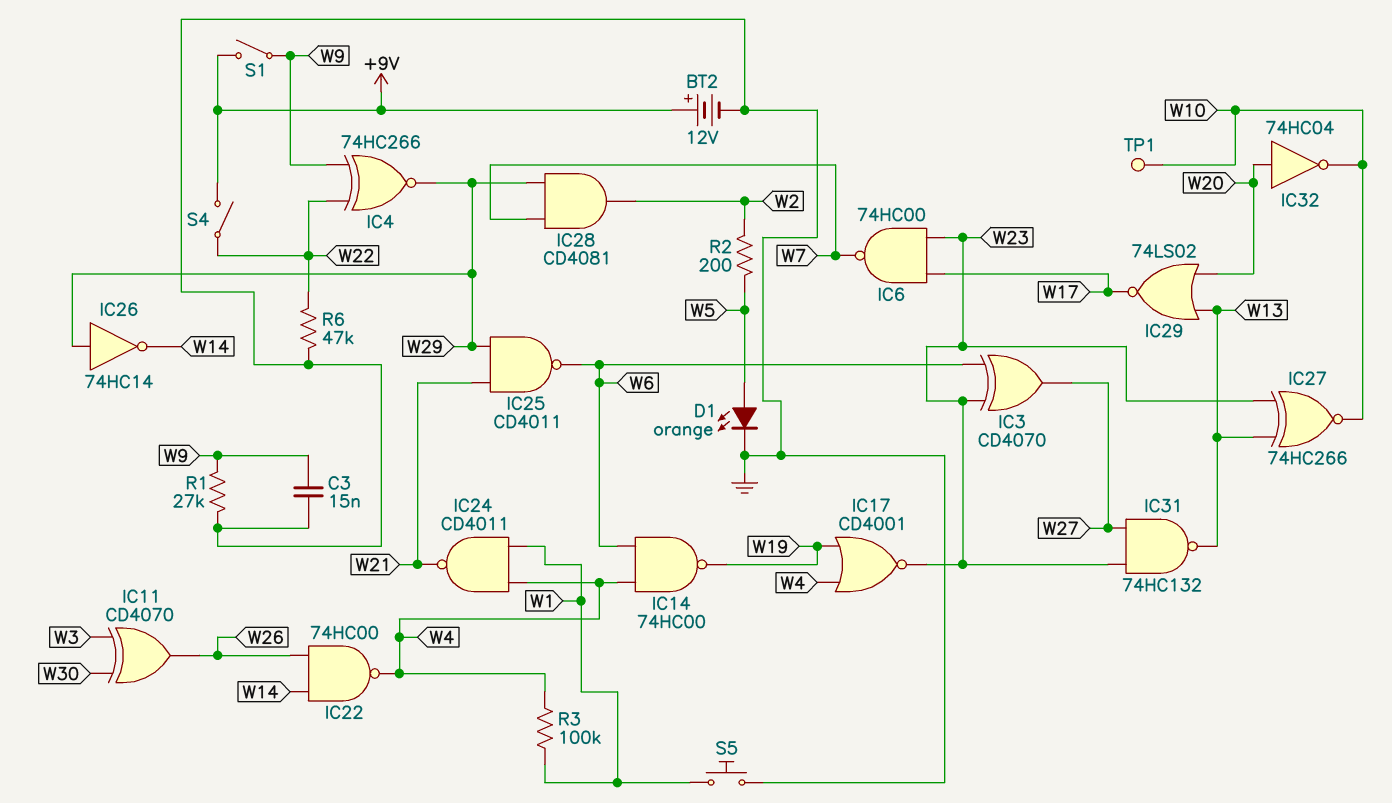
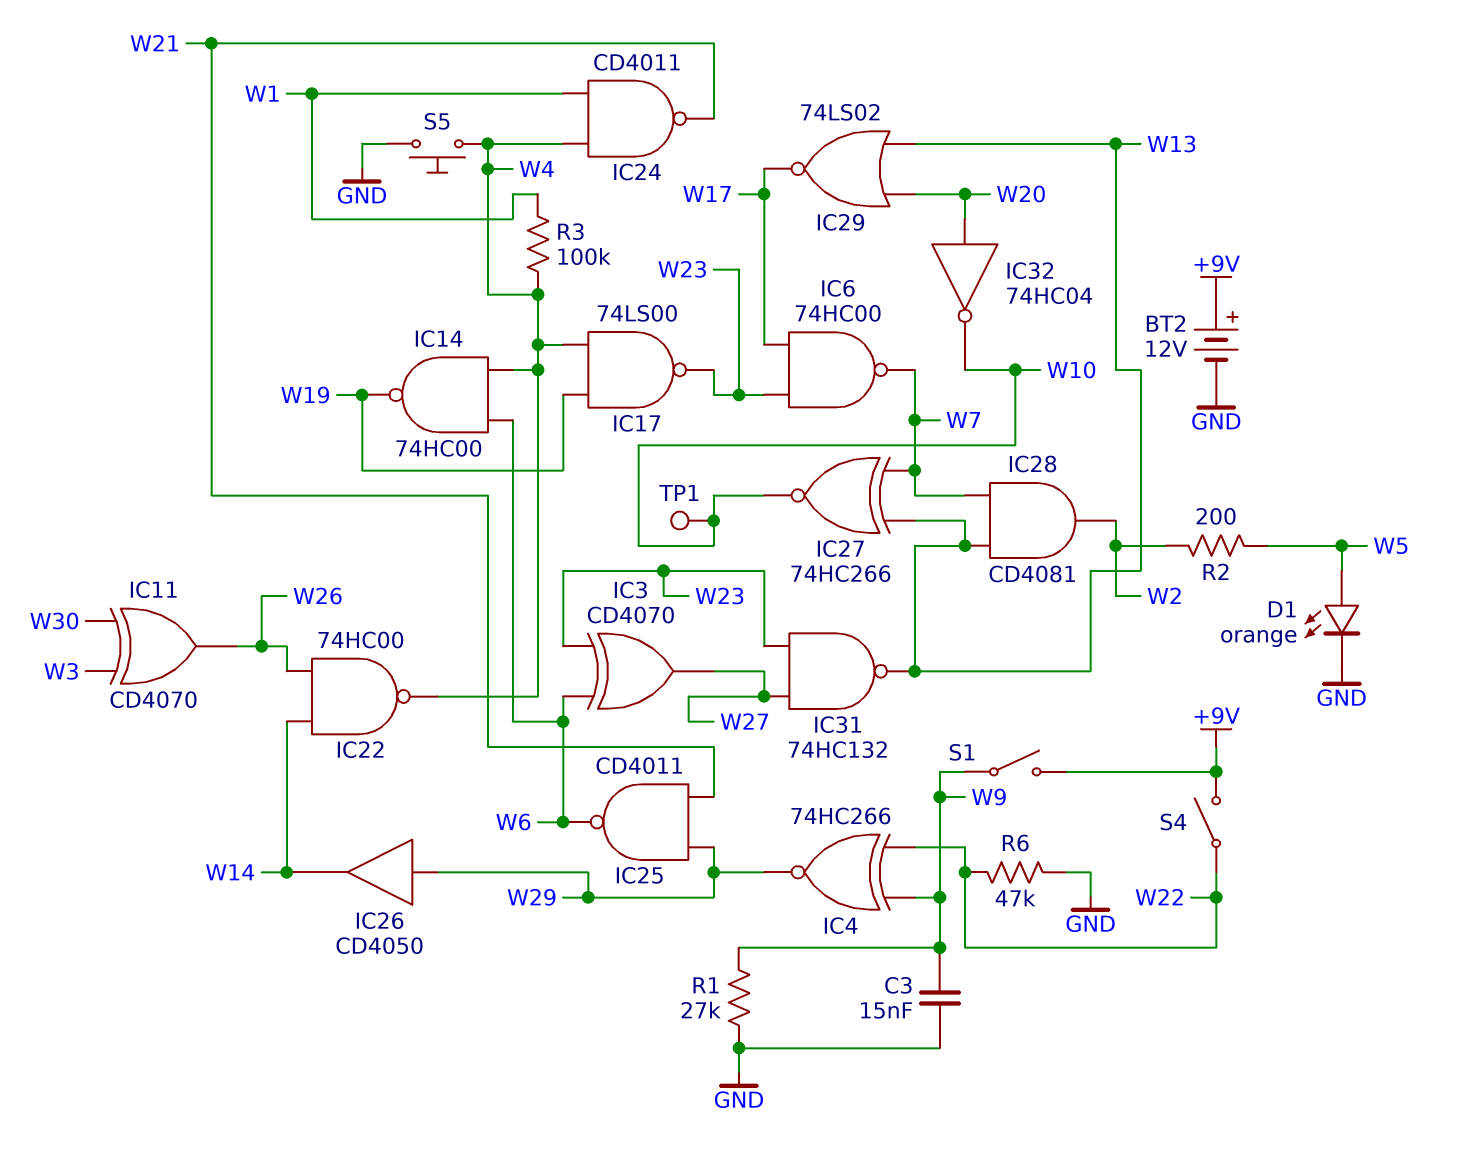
IC17: NOR CD4001 (in W4, in W19, out W23) -> NAND 74LS00 (in W4, in W19, out W23)
IC26: NOT 74HC14 (in W29, out W14) -> buffer CD4050 (in W29, out W14)
IC27: XNOR 74HC266 (in W13, in W23, out W10) -> XNOR 74HC266 (in W7, in W13, out W10)
IC28: AND CD4081 (in W7, in W29, out W2) -> AND CD4081 (in W7, in W13, out W2)
S5: button (GND, W1) -> button (GND, W4)

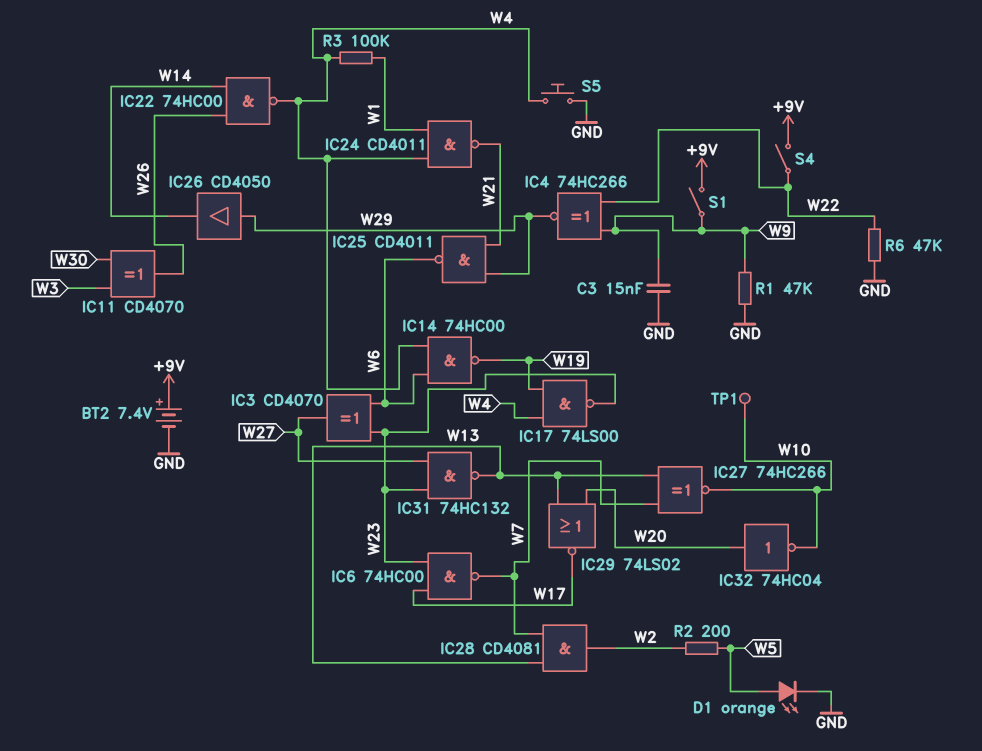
BT2: 12V (plus +9V, minus GND) -> 7.4V (plus +9V, minus GND)
R1: 27k (GND, W9) -> 47k (GND, W9)

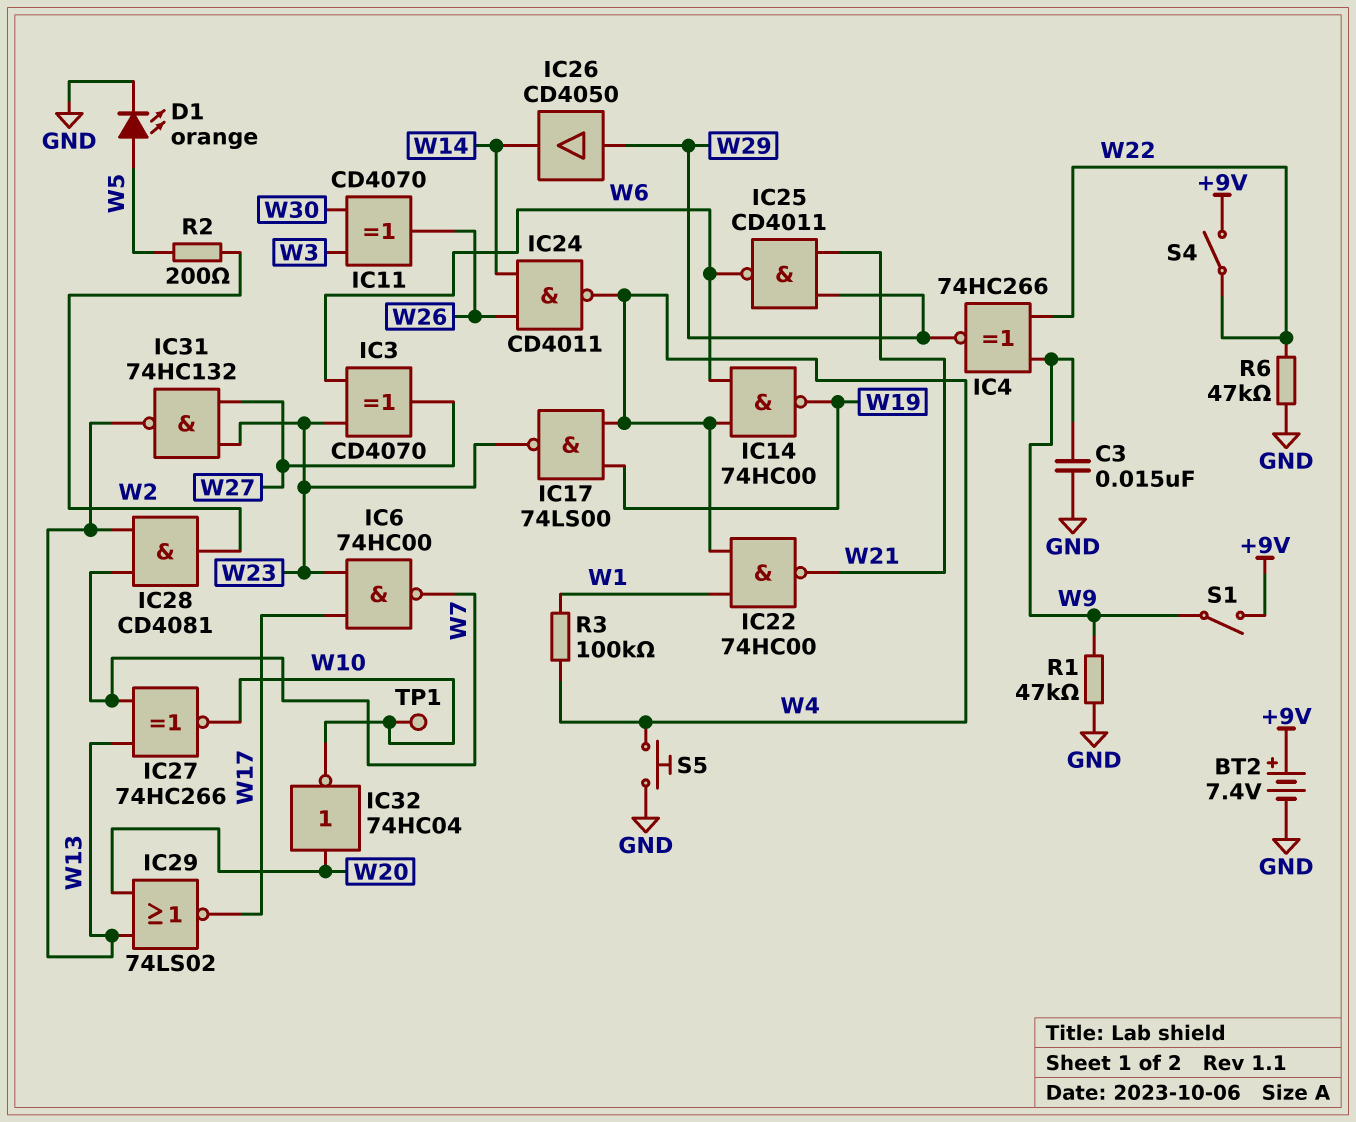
IC22: NAND 74HC00 (in W14, in W26, out W4) -> NAND 74HC00 (in W1, in W4, out W21)
IC24: NAND CD4011 (in W1, in W4, out W21) -> NAND CD4011 (in W14, in W26, out W4)

